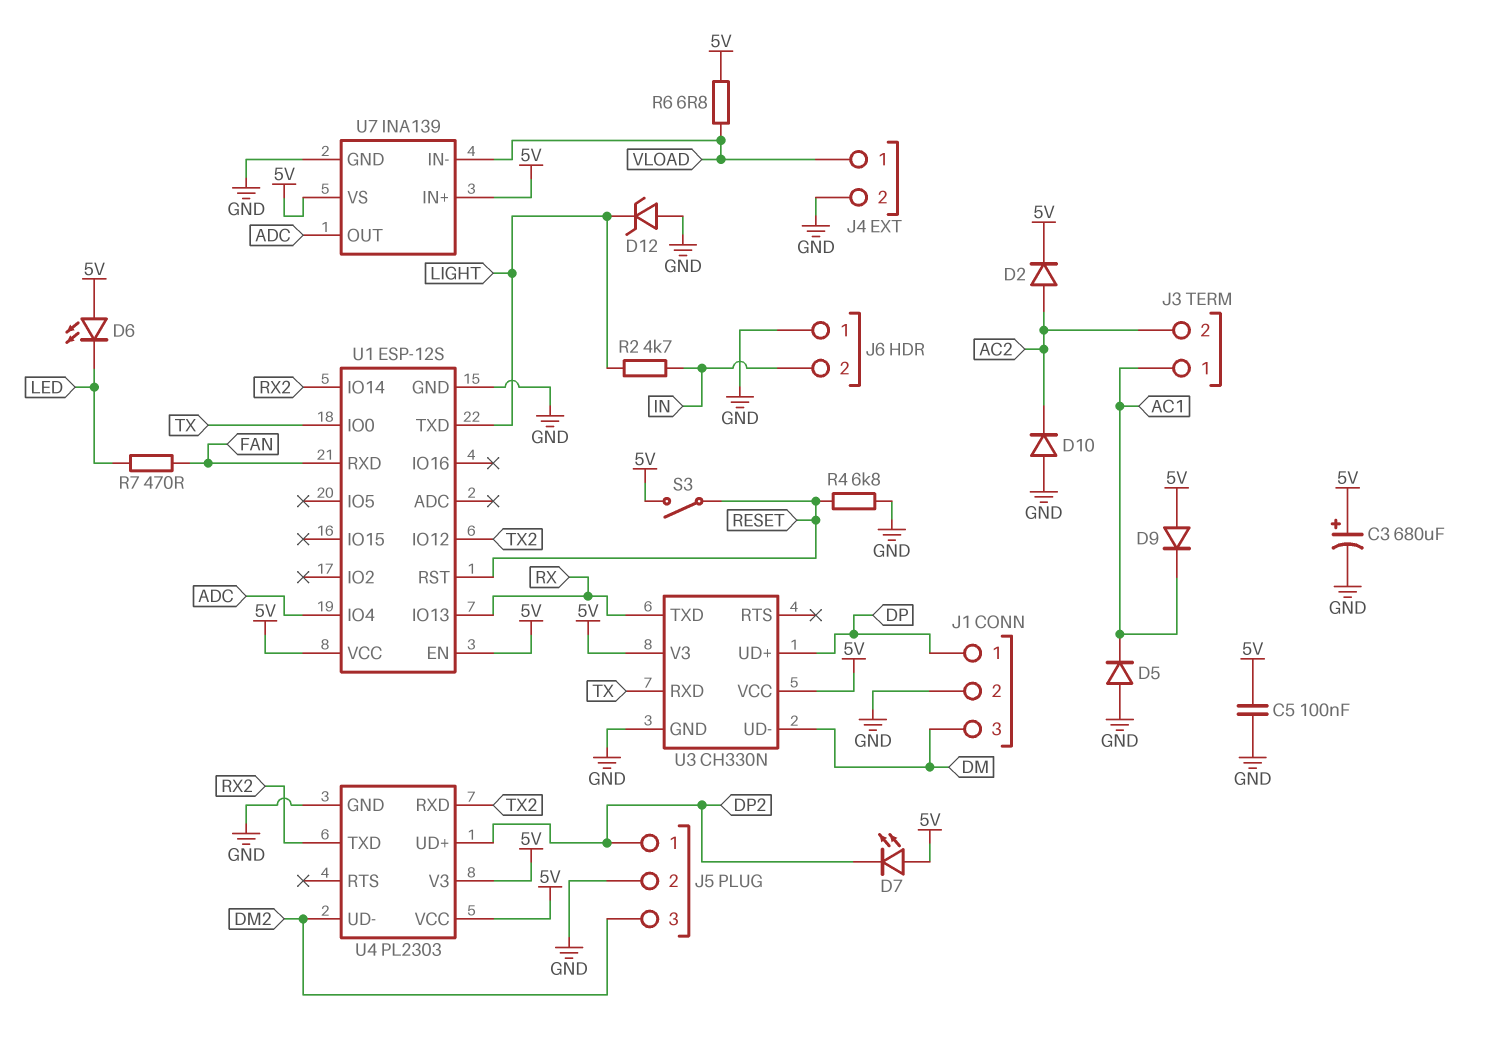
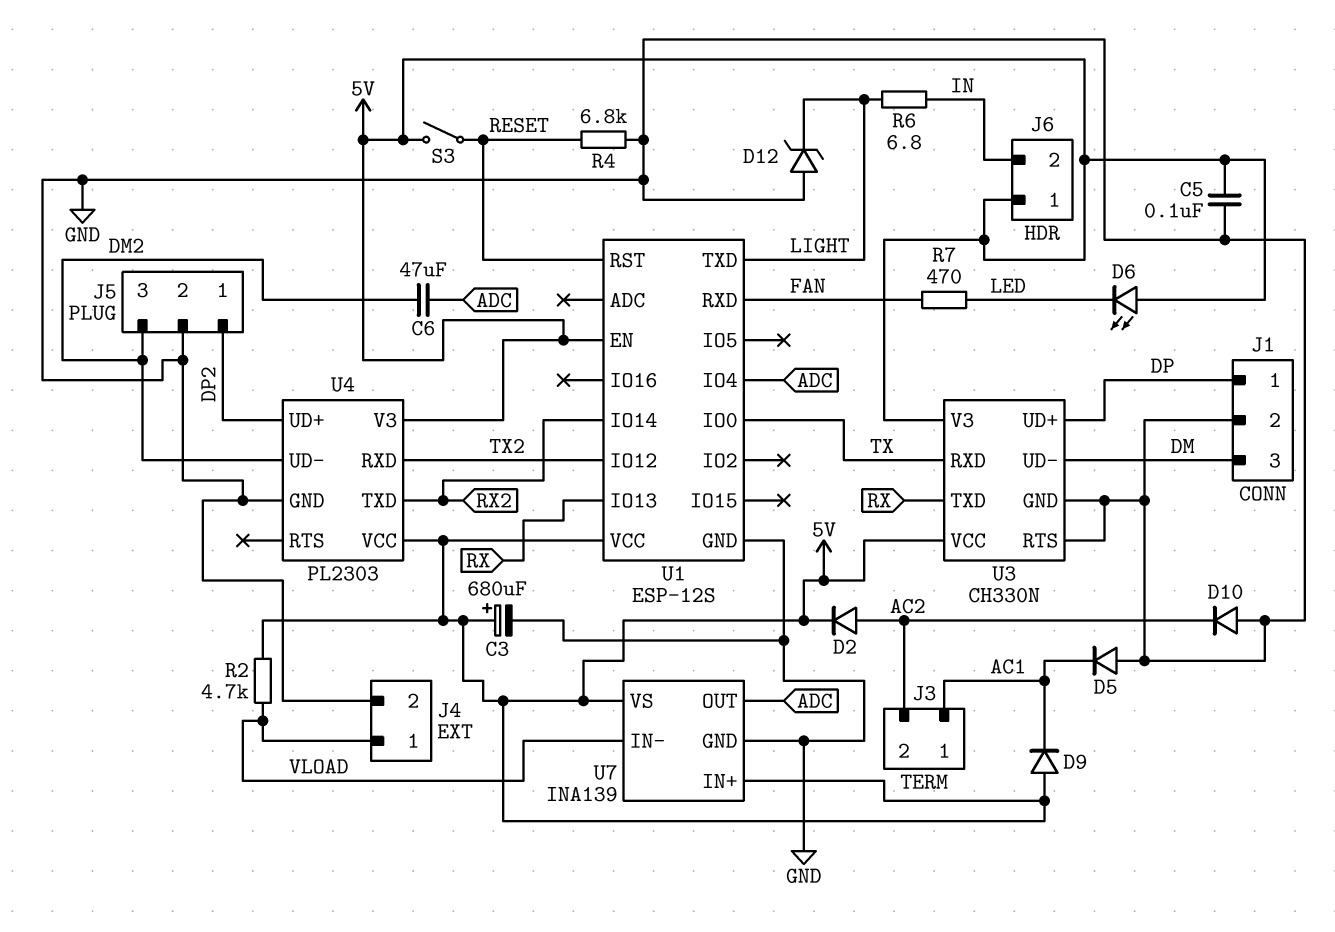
C6: none -> 47uF (ADC, DM2)
D7: LED (A 5V, K DP2) -> none
J6 pin 1: GND -> 5V
R2: 4.7k (IN, LIGHT) -> 4.7k (5V, VLOAD)
R6: 6.8 (5V, VLOAD) -> 6.8 (IN, LIGHT)
U3 pin RTS: none -> GND

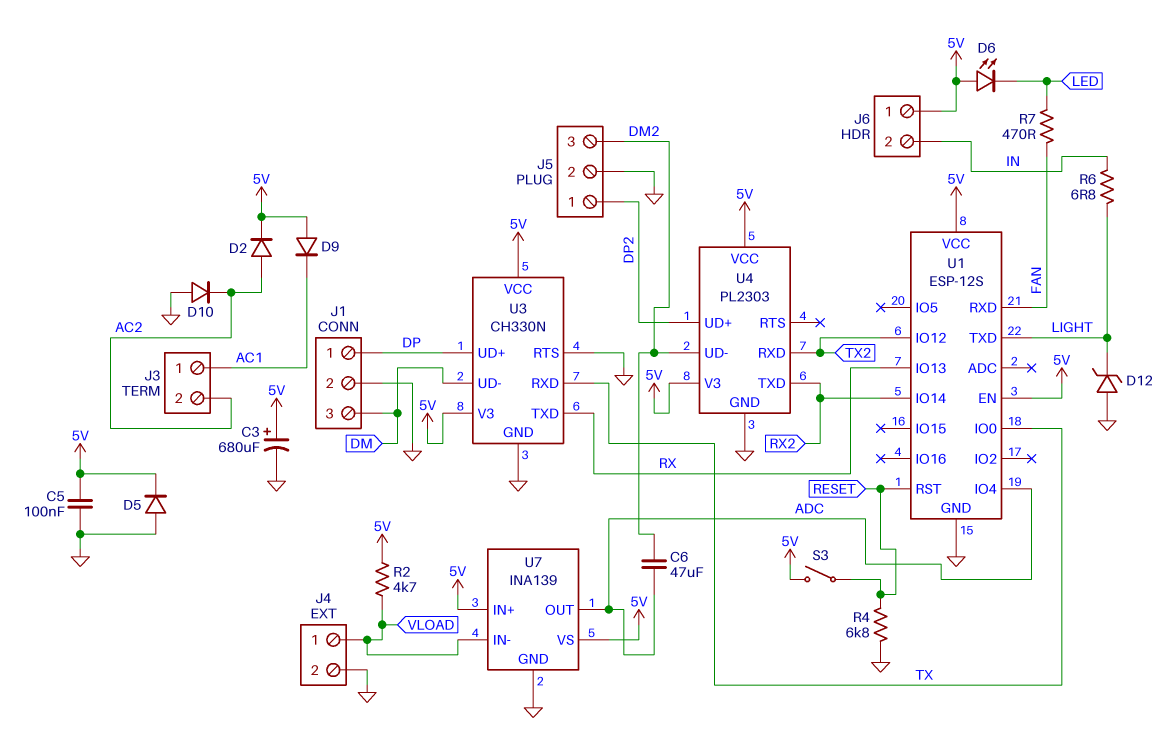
D5: diode (A GND, K AC1) -> diode (A GND, K 5V)

